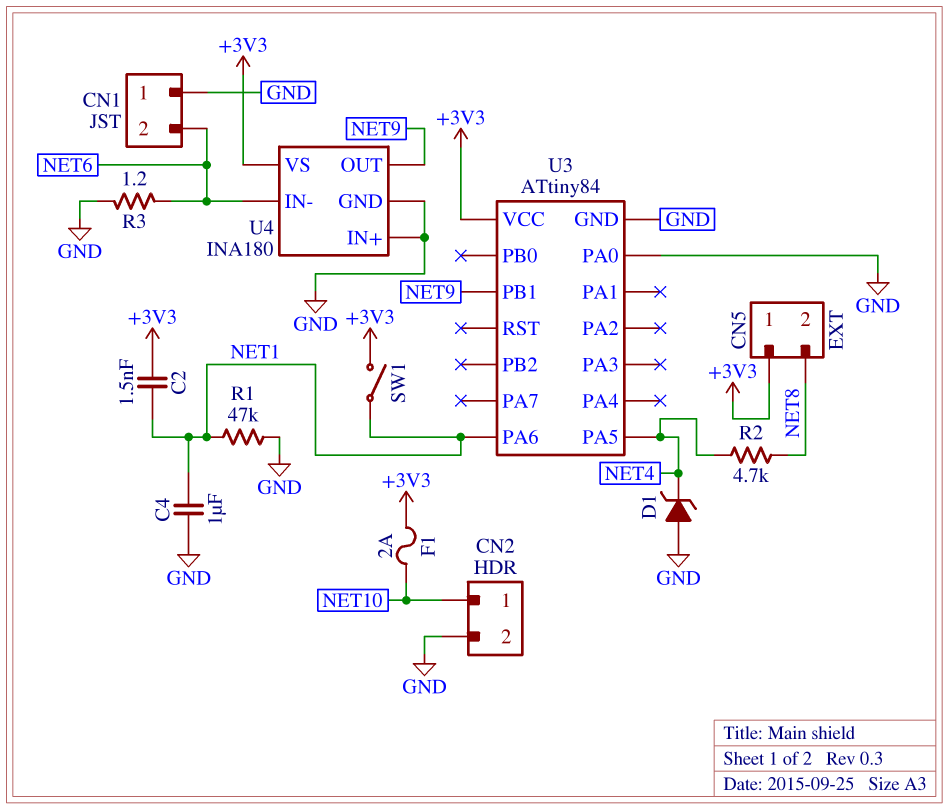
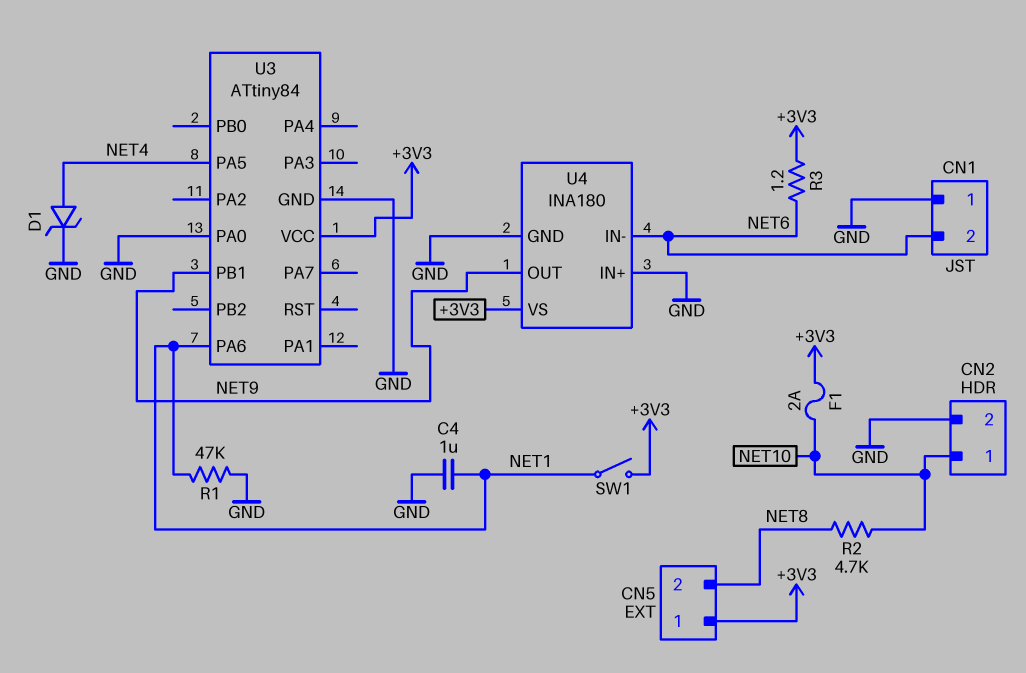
C2: 1.5nF (+3V3, NET1) -> none
D1: zener (A GND, K NET4) -> zener (A NET4, K GND)
R2: 4.7k (NET4, NET8) -> 4.7k (NET8, NET10)
R3: 1.2 (GND, NET6) -> 1.2 (+3V3, NET6)

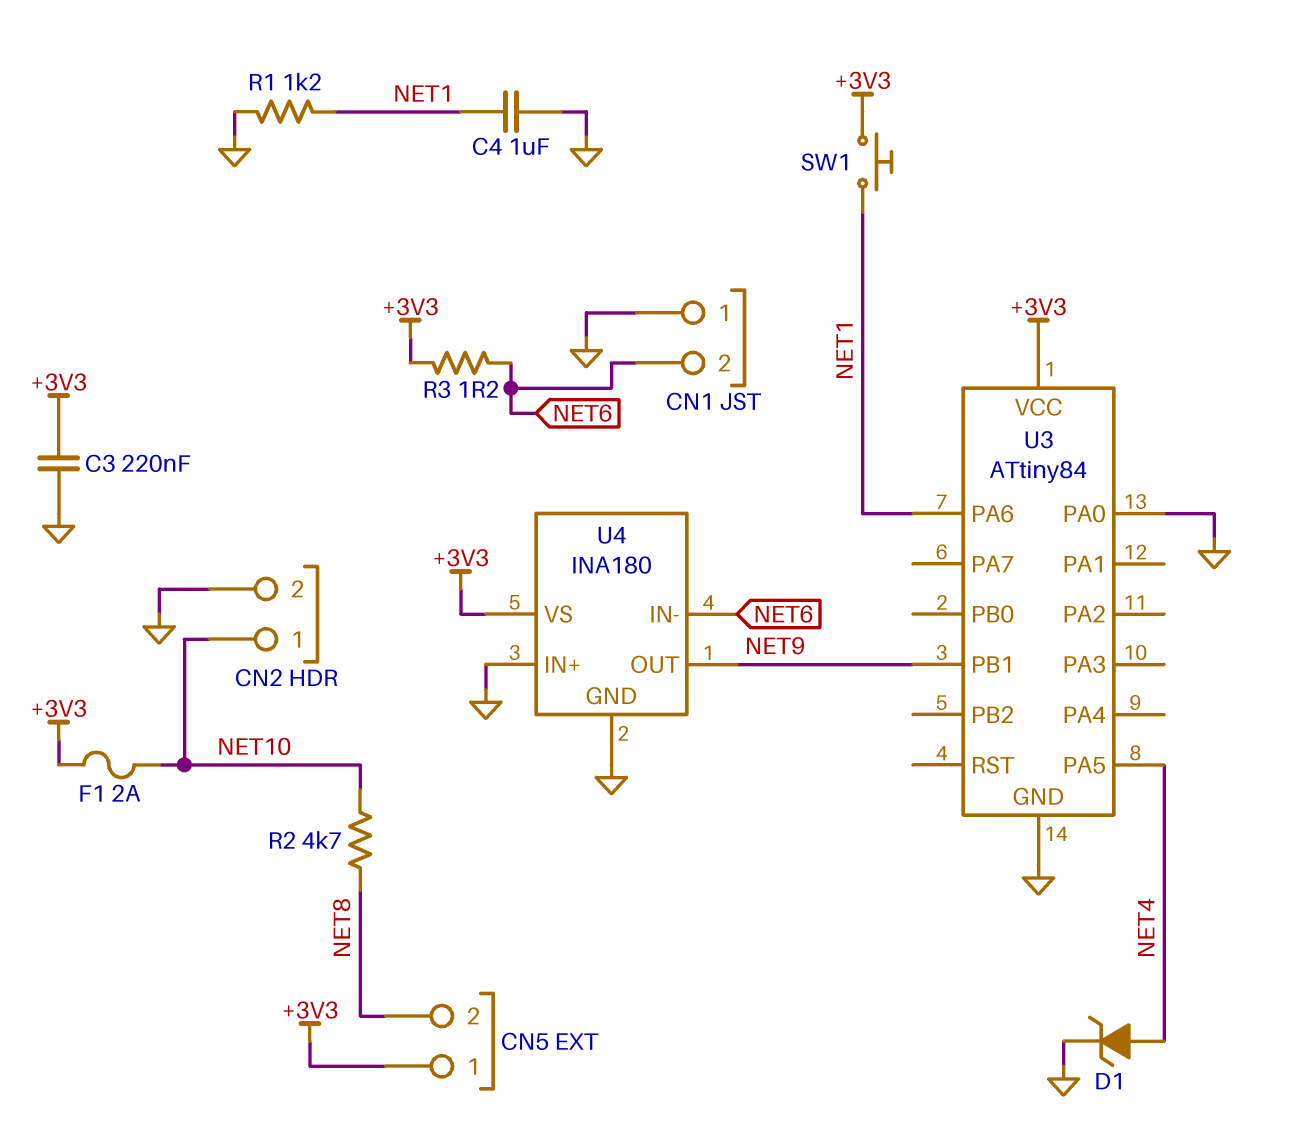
C3: none -> 220nF (+3V3, GND)
R1: 47k (GND, NET1) -> 1.2k (GND, NET1)
SW1: switch (+3V3, NET1) -> button (+3V3, NET1)

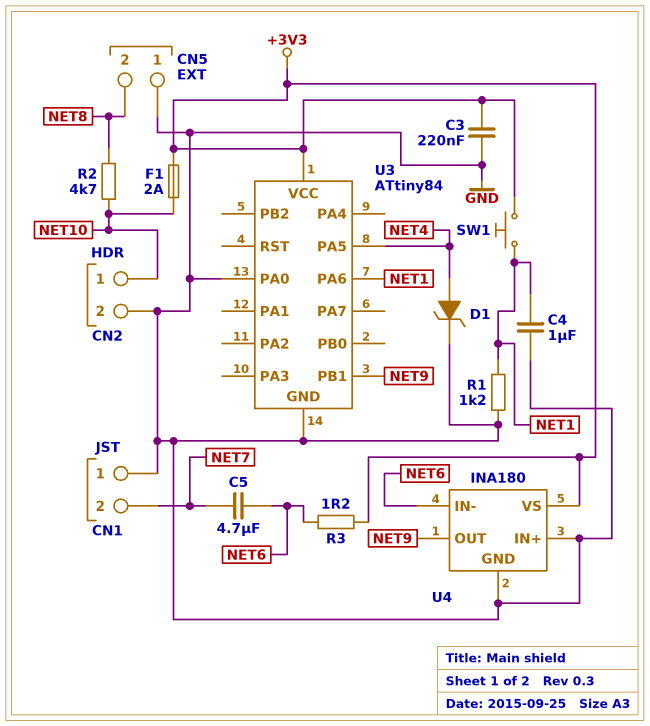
C5: none -> 4.7uF (NET6, NET7)
CN1 pin 2: NET6 -> NET7
CN5 pin 1: +3V3 -> GND

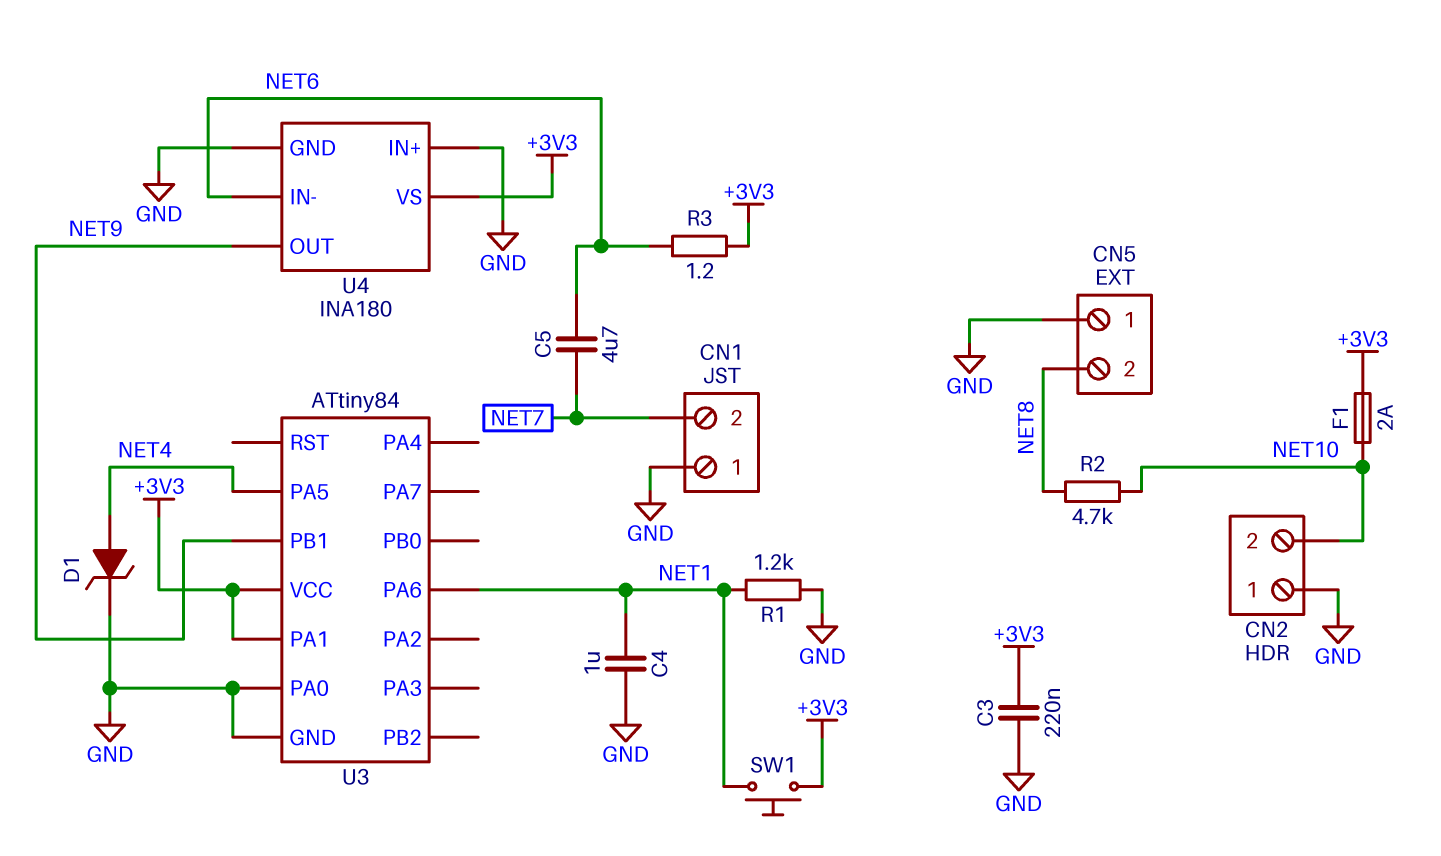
CN2 pin 1: NET10 -> GND
CN2 pin 2: GND -> NET10
U3 pin PA1: none -> +3V3

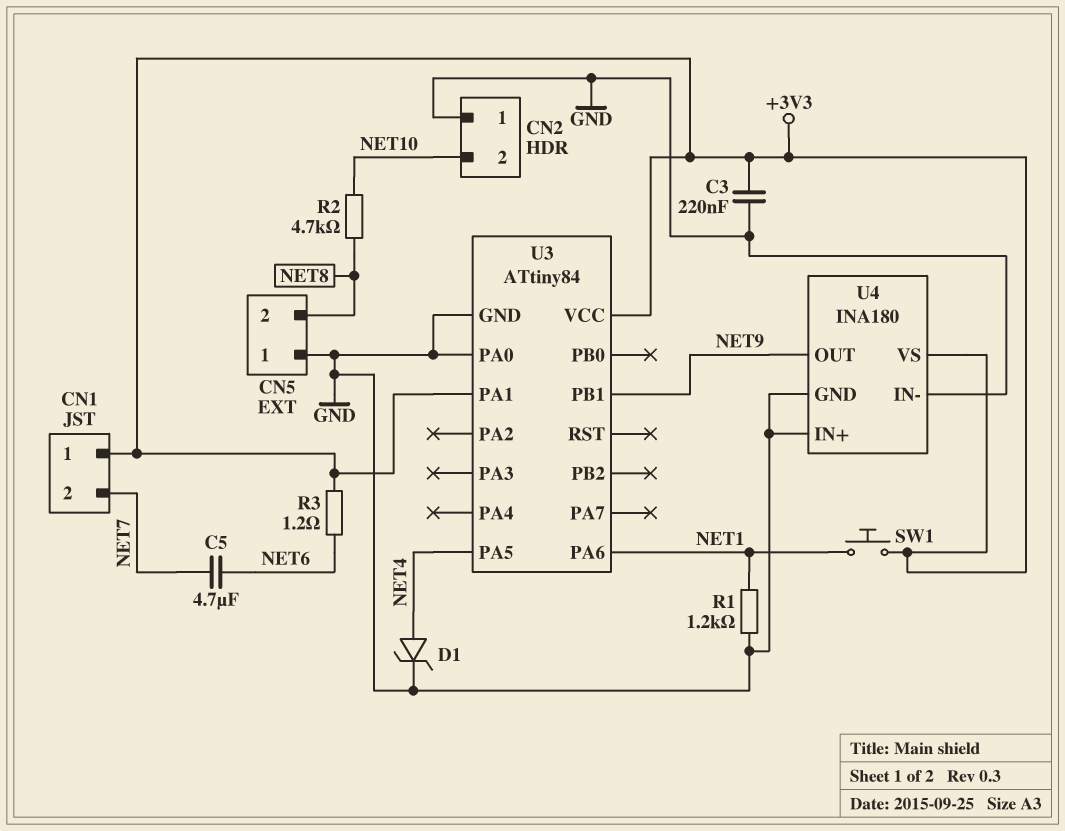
C4: 1uF (GND, NET1) -> none
CN1 pin 1: GND -> +3V3
F1: 2A (+3V3, NET10) -> none
U4 pin IN-: NET6 -> GND

